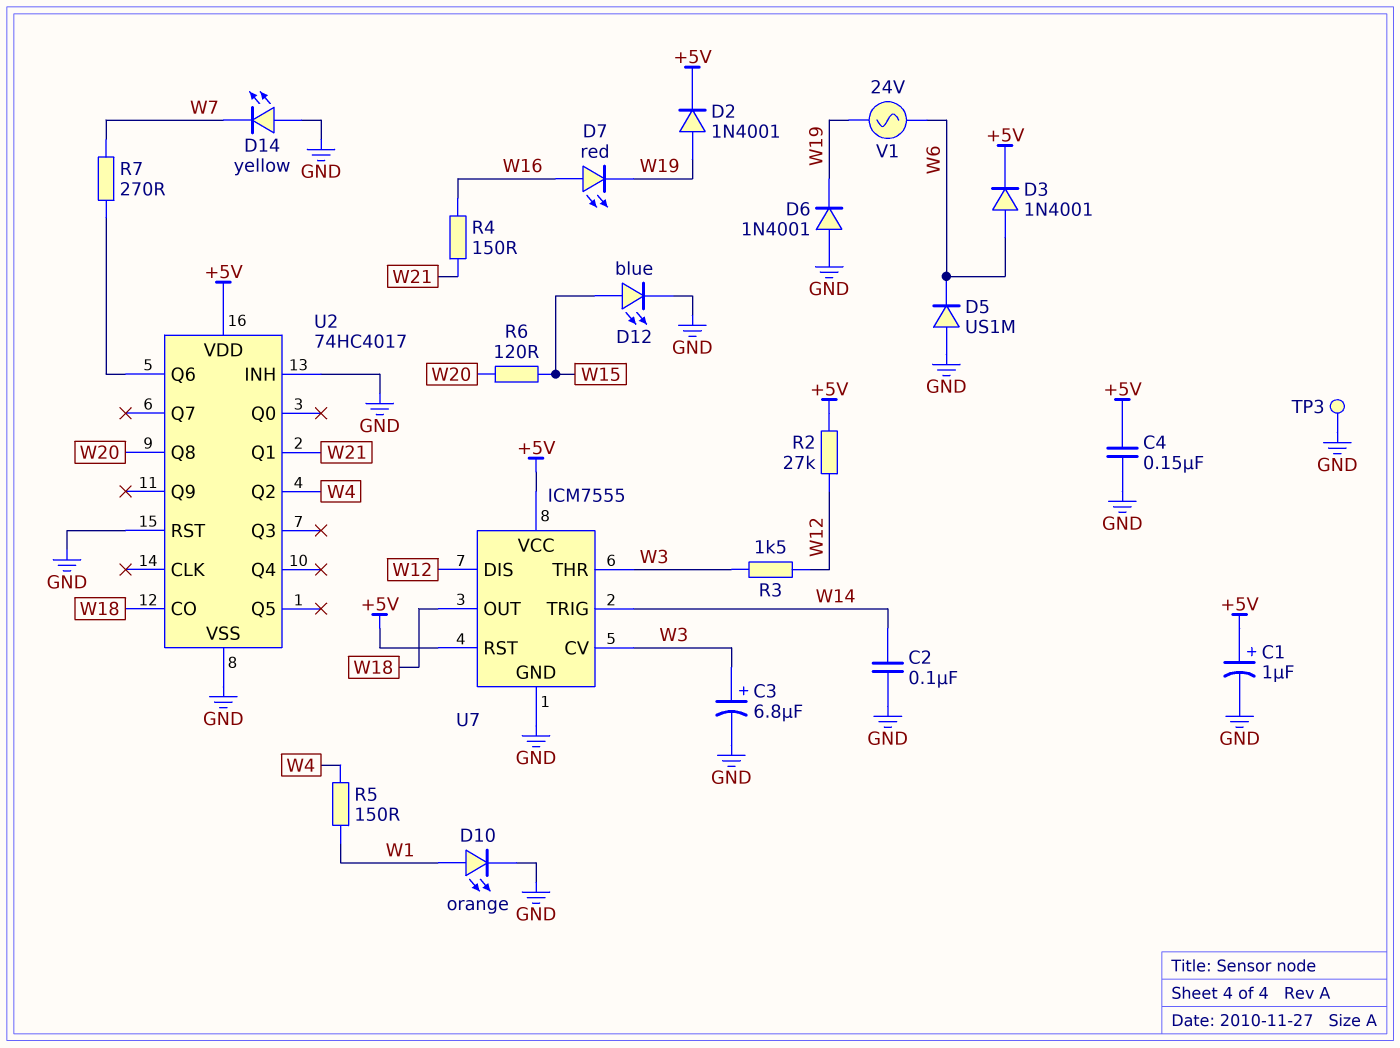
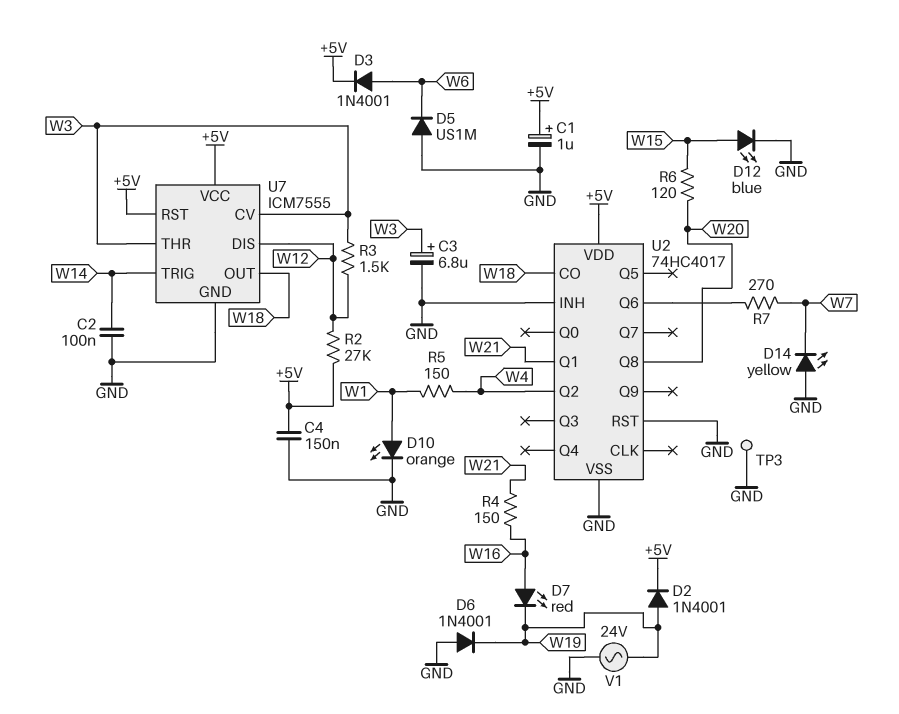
V1: AC 24V (W6, W19) -> AC 24V (GND, W19)

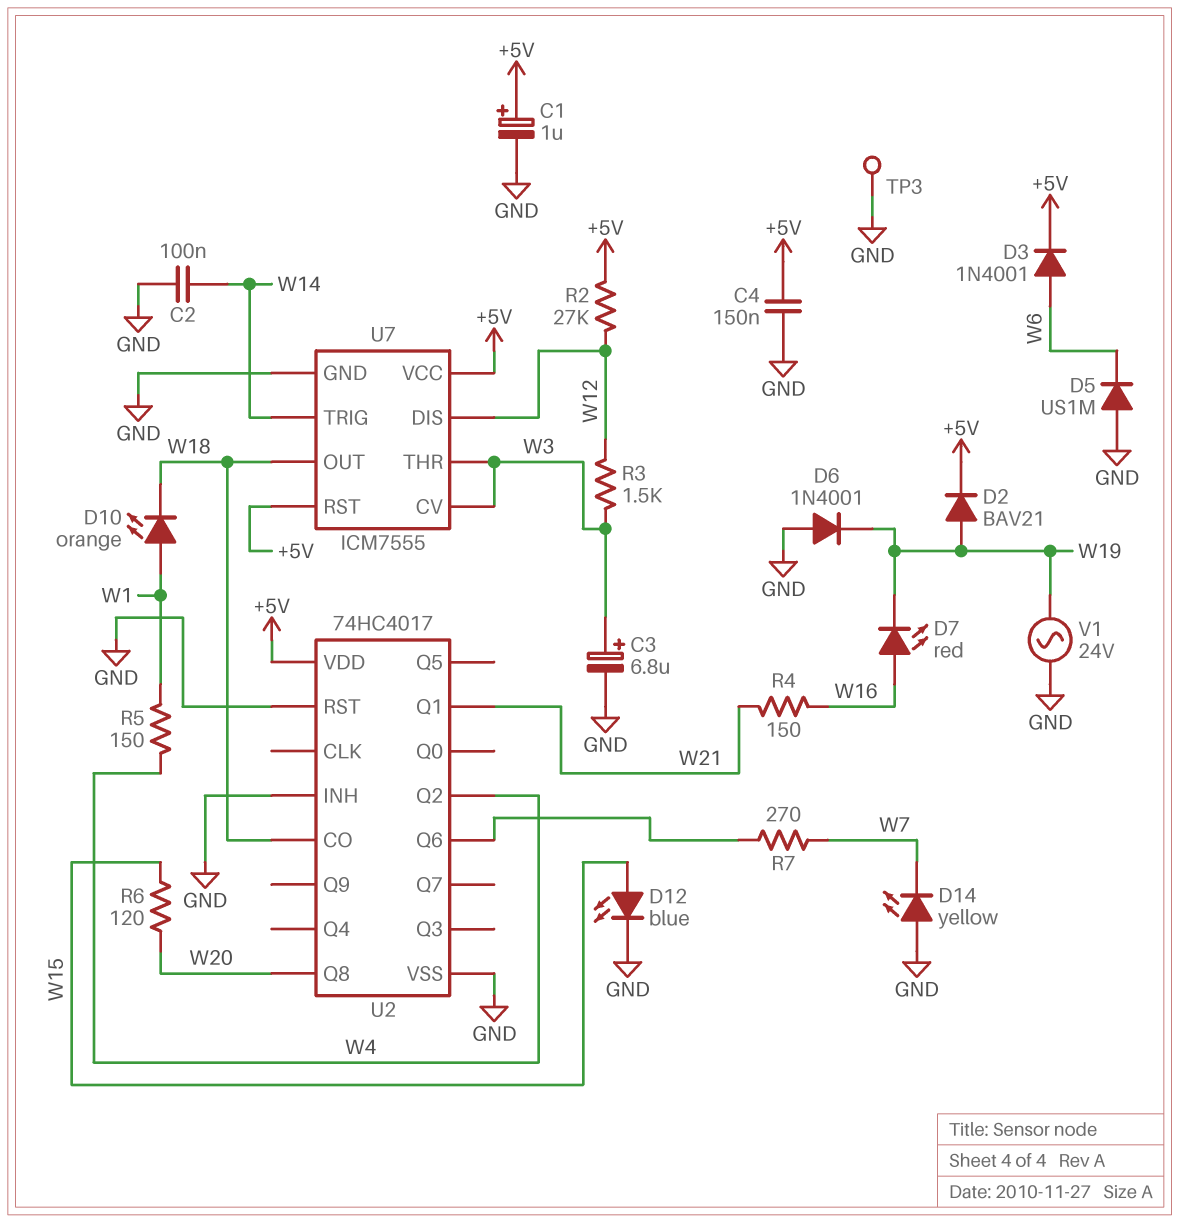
D2: diode 1N4001 (A W19, K +5V) -> diode BAV21 (A W19, K +5V)
D10: LED orange (A W1, K GND) -> LED orange (A W1, K W18)

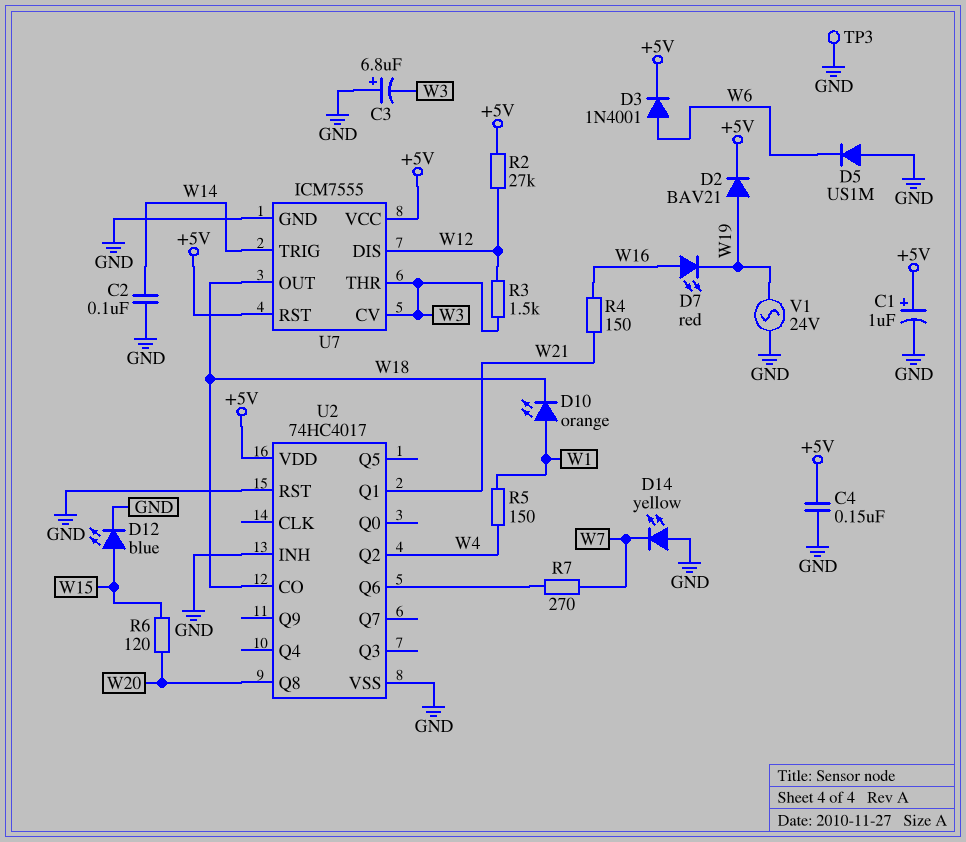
C3: 6.8uF (plus W3, minus GND) -> 6.8uF (plus GND, minus W3)
D6: diode 1N4001 (A GND, K W19) -> none

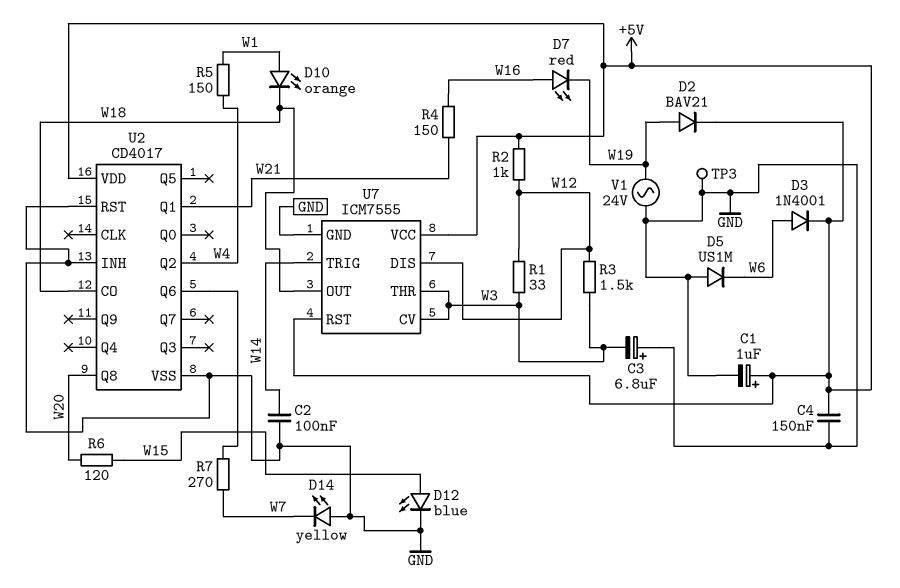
R1: none -> 33 (W3, W12)
R2: 27k (+5V, W12) -> 1k (+5V, W12)
U2: 74HC4017 -> CD4017

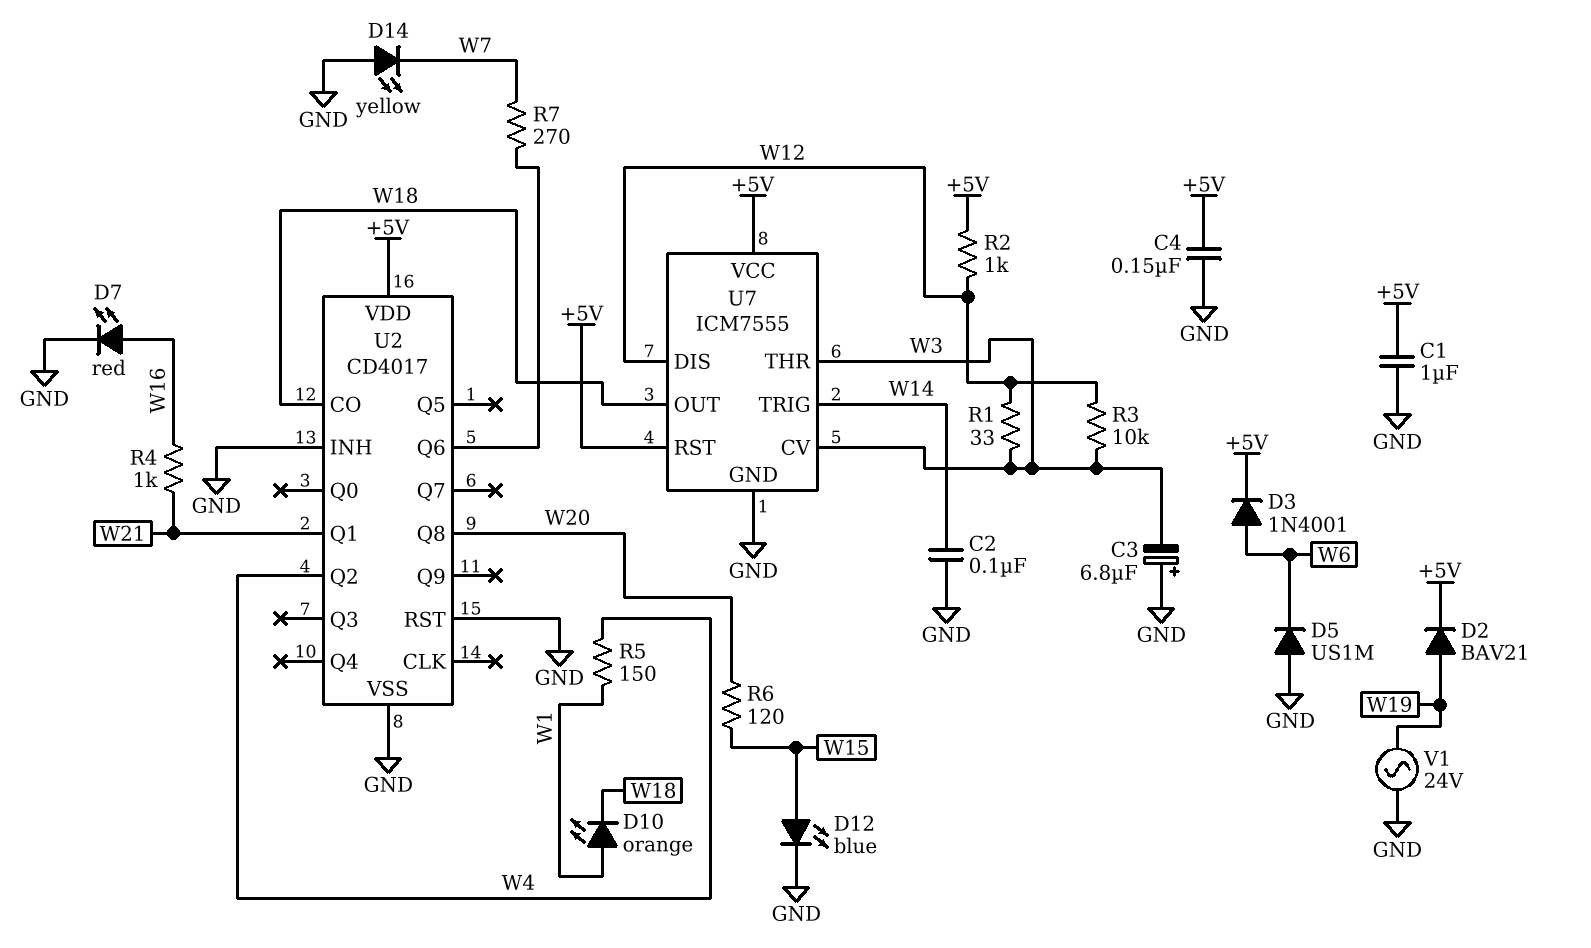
C1: 1uF (plus +5V, minus GND) -> 1uF (+5V, GND)
D7: LED red (A W16, K W19) -> LED red (A W16, K GND)
R3: 1.5k (W3, W12) -> 10k (W3, W12)
R4: 150 (W16, W21) -> 1k (W16, W21)
TP3: test point (GND) -> none

